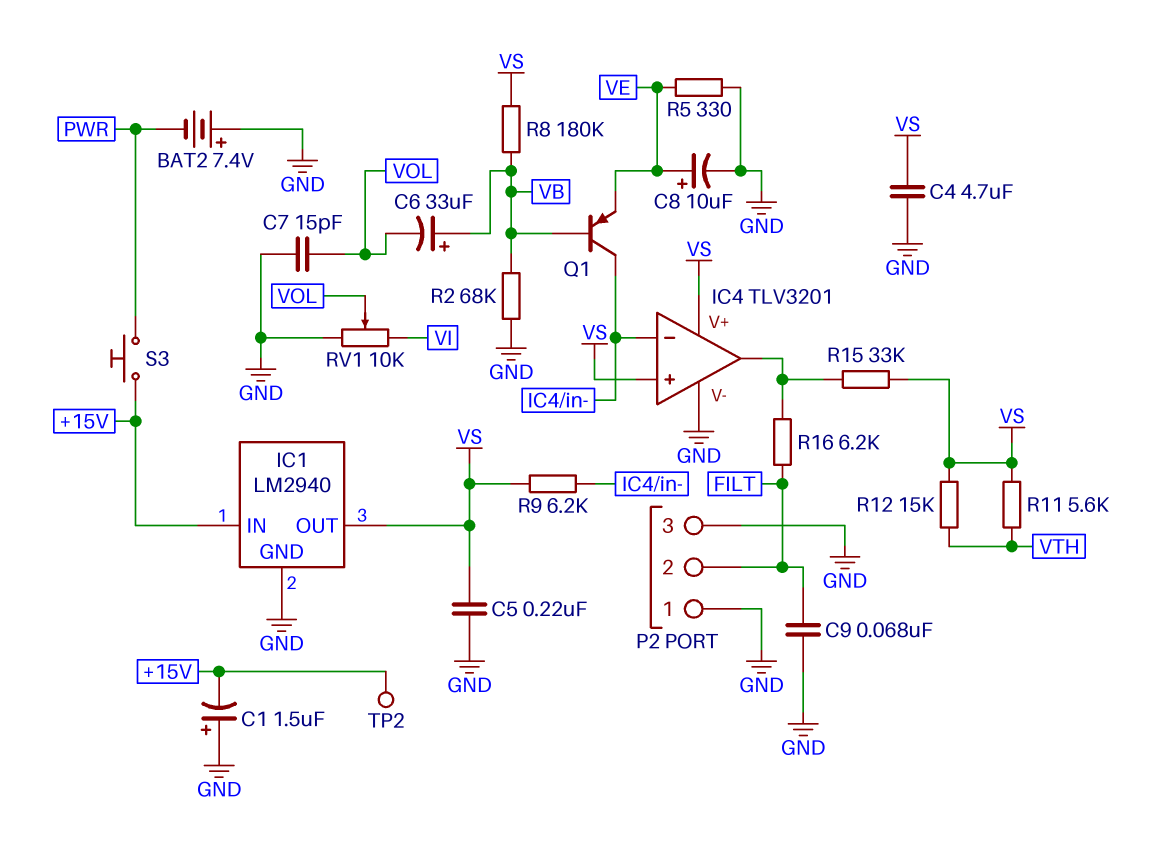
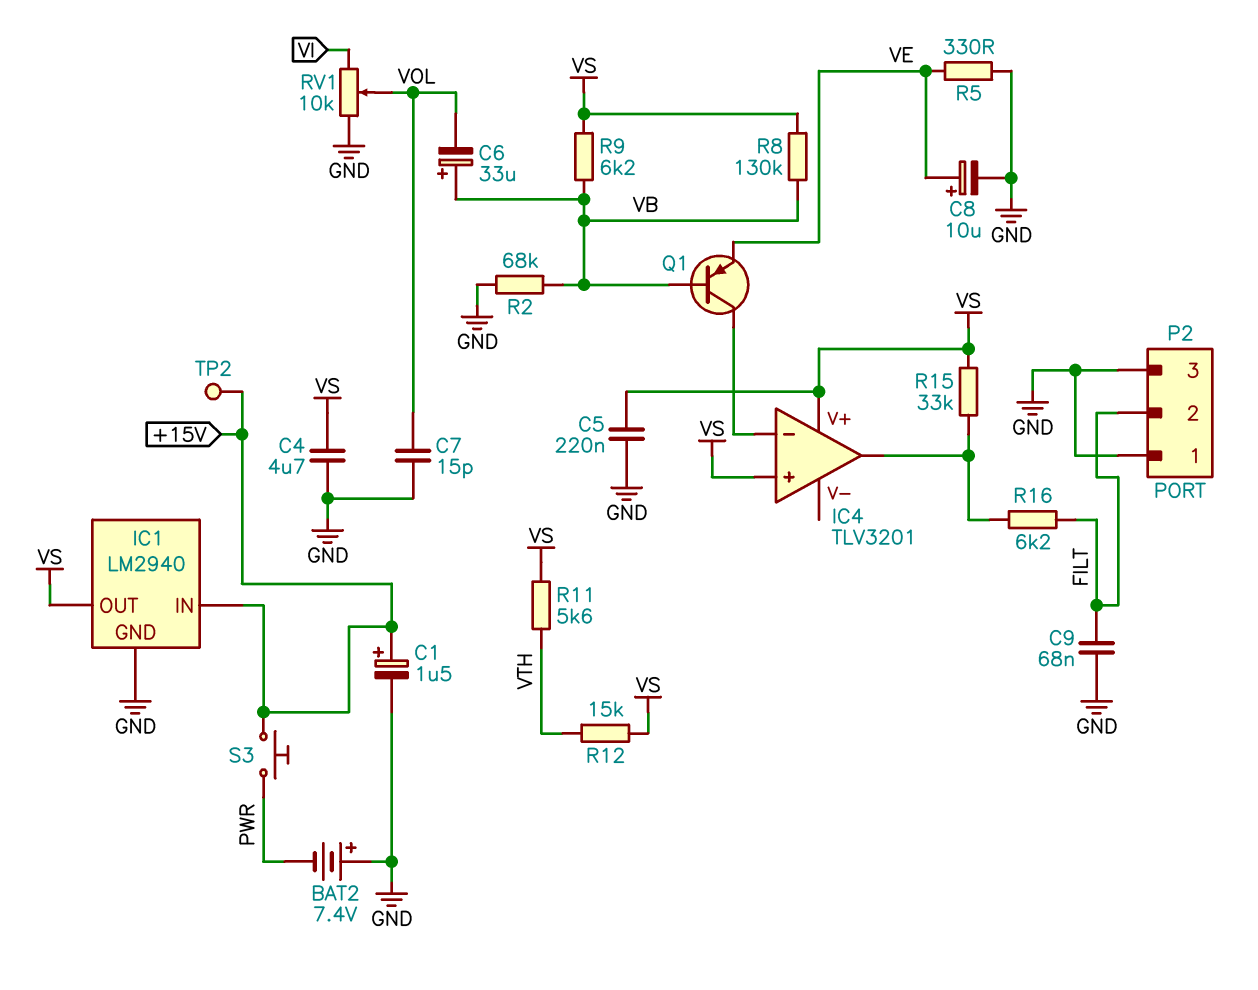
C1: 1.5uF (plus GND, minus +15V) -> 1.5uF (plus +15V, minus GND)
IC4 pin V-: GND -> none
R8: 180k (VB, VS) -> 130k (VB, VS)
R9: 6.2k (IC4/in-, VS) -> 6.2k (VB, VS)

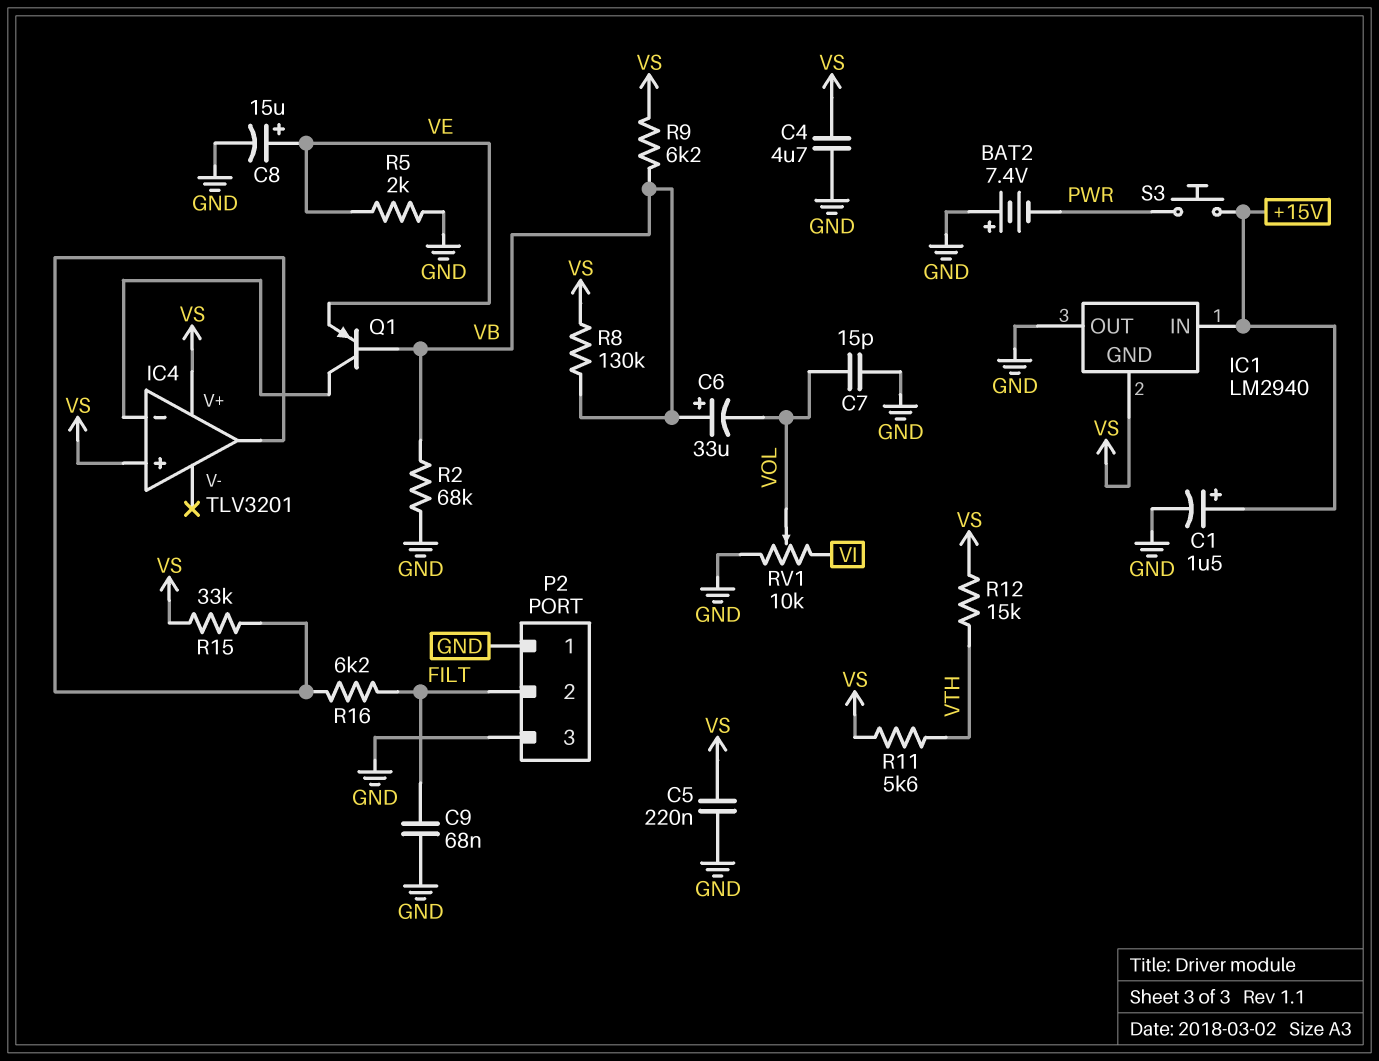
C8: 10uF (plus VE, minus GND) -> 15uF (plus VE, minus GND)
IC1 pin GND: GND -> VS
IC1 pin OUT: VS -> GND
R5: 330 (GND, VE) -> 2k (GND, VE)
TP2: test point (+15V) -> none

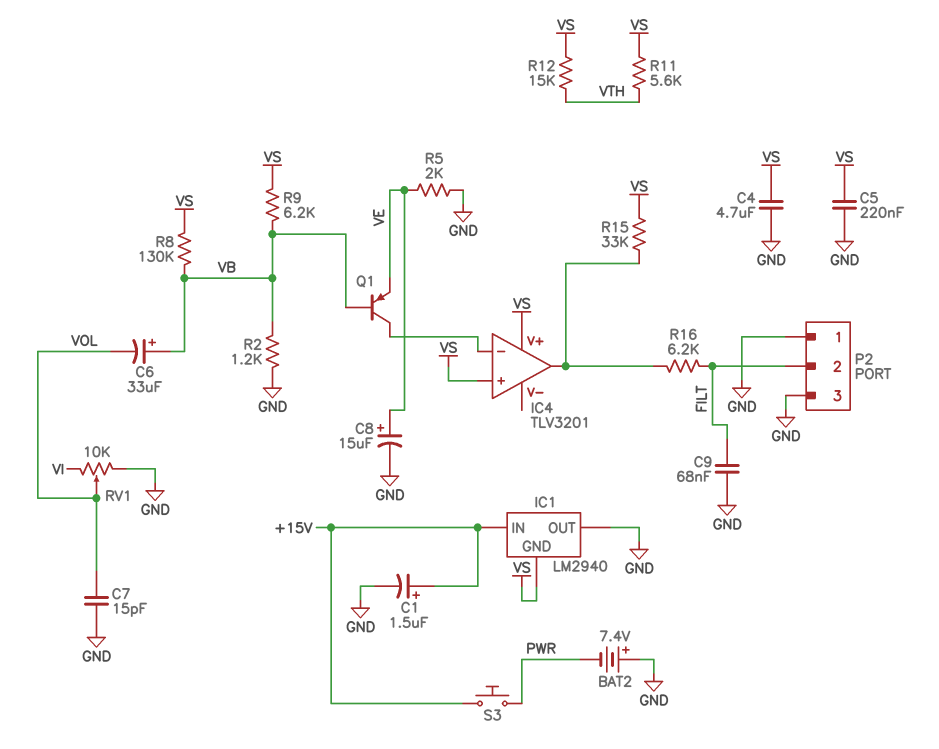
R2: 68k (GND, VB) -> 1.2k (GND, VB)

